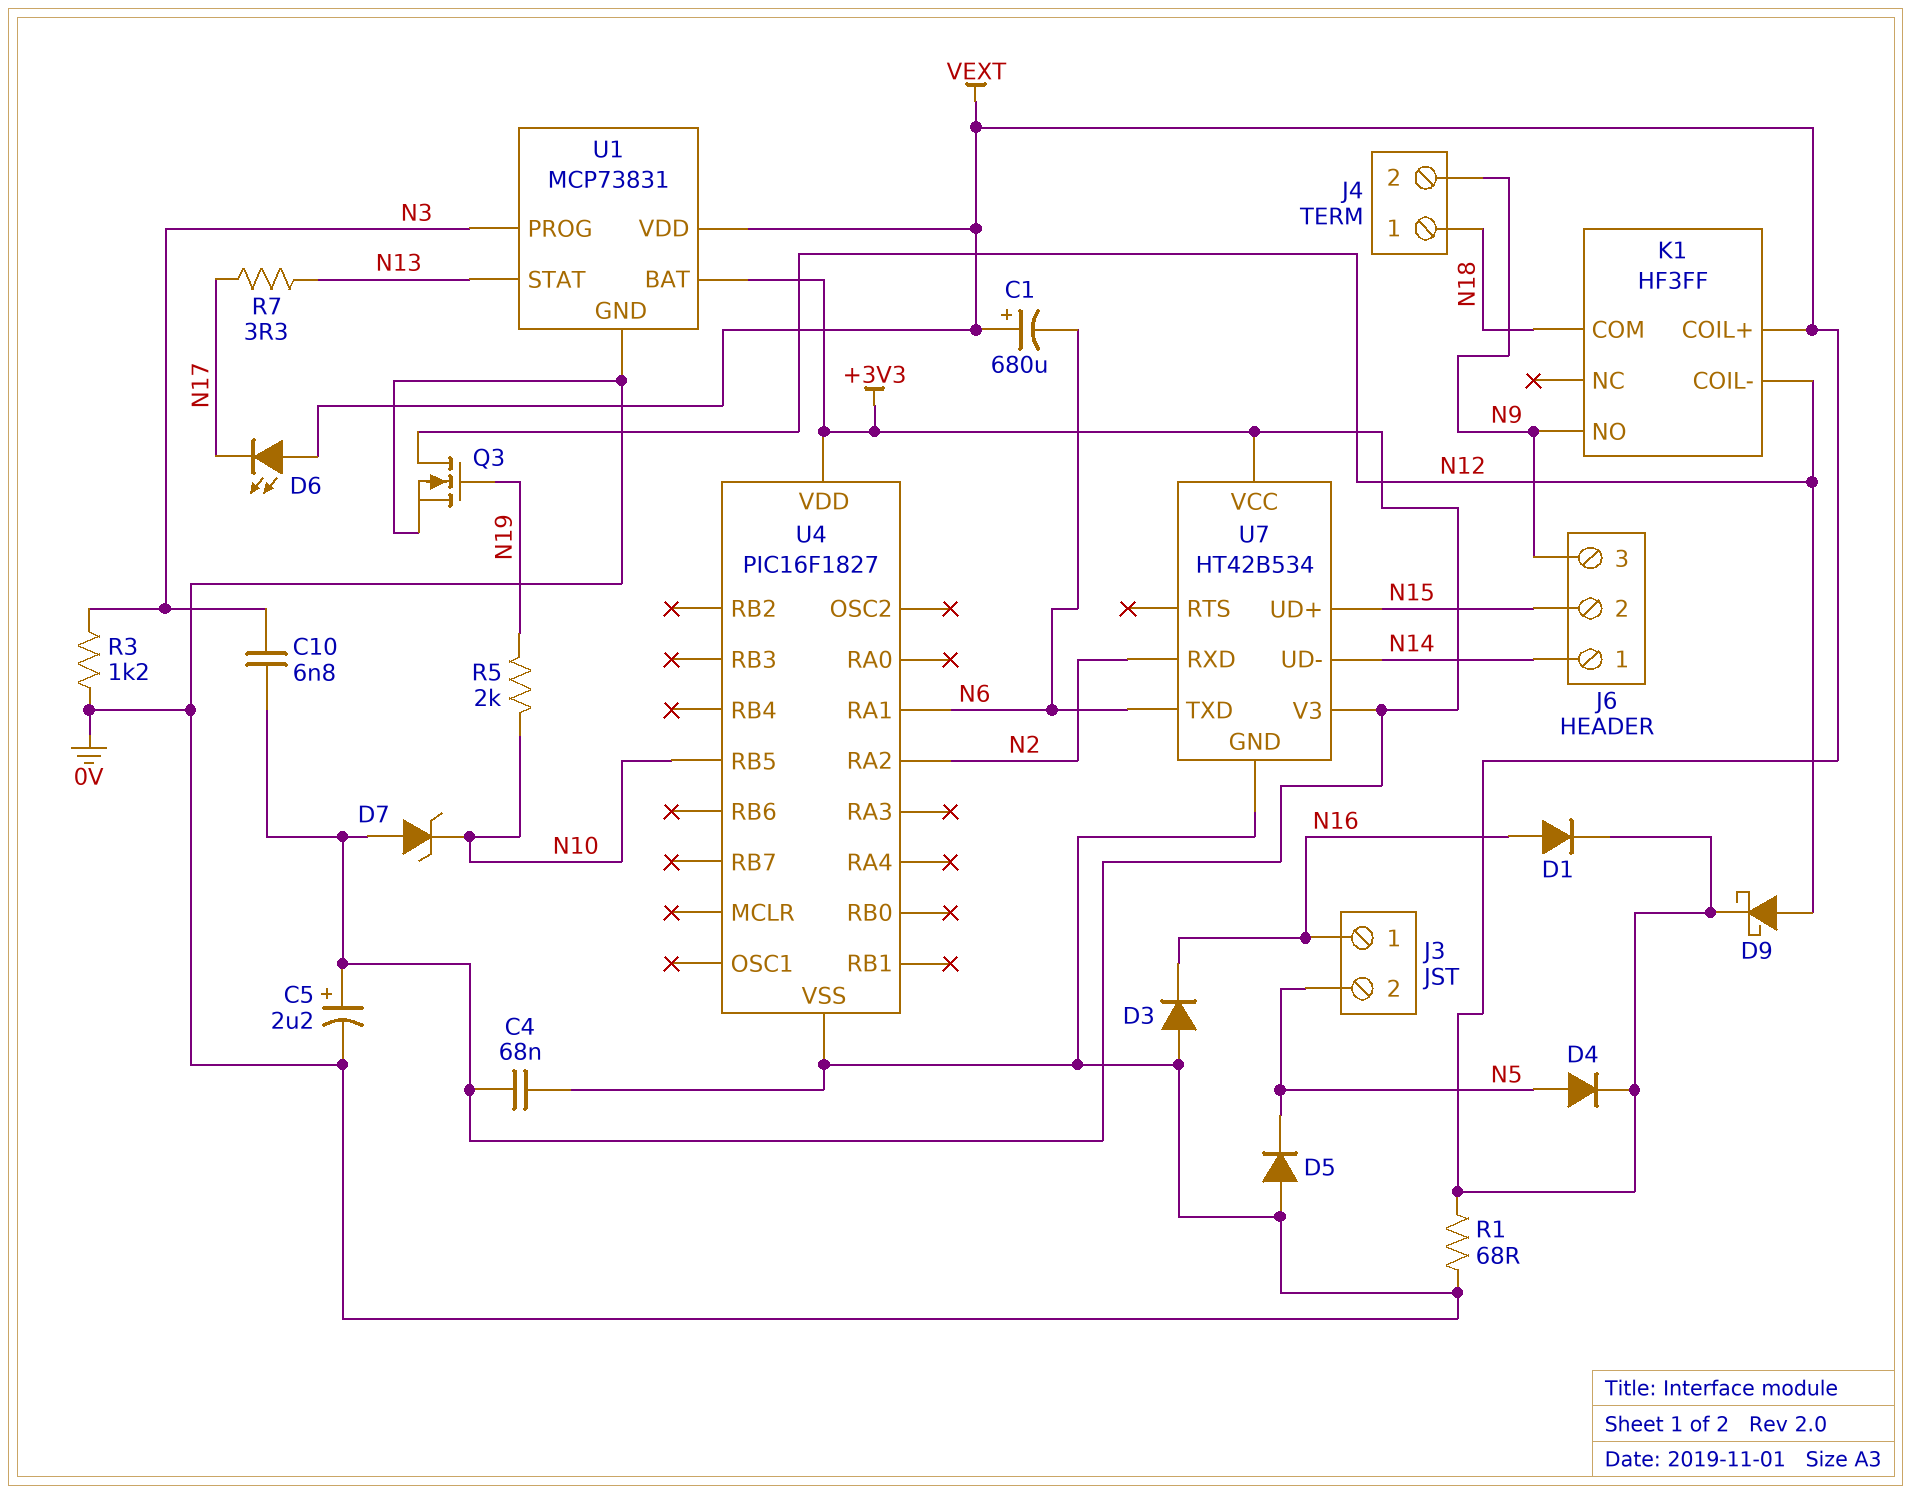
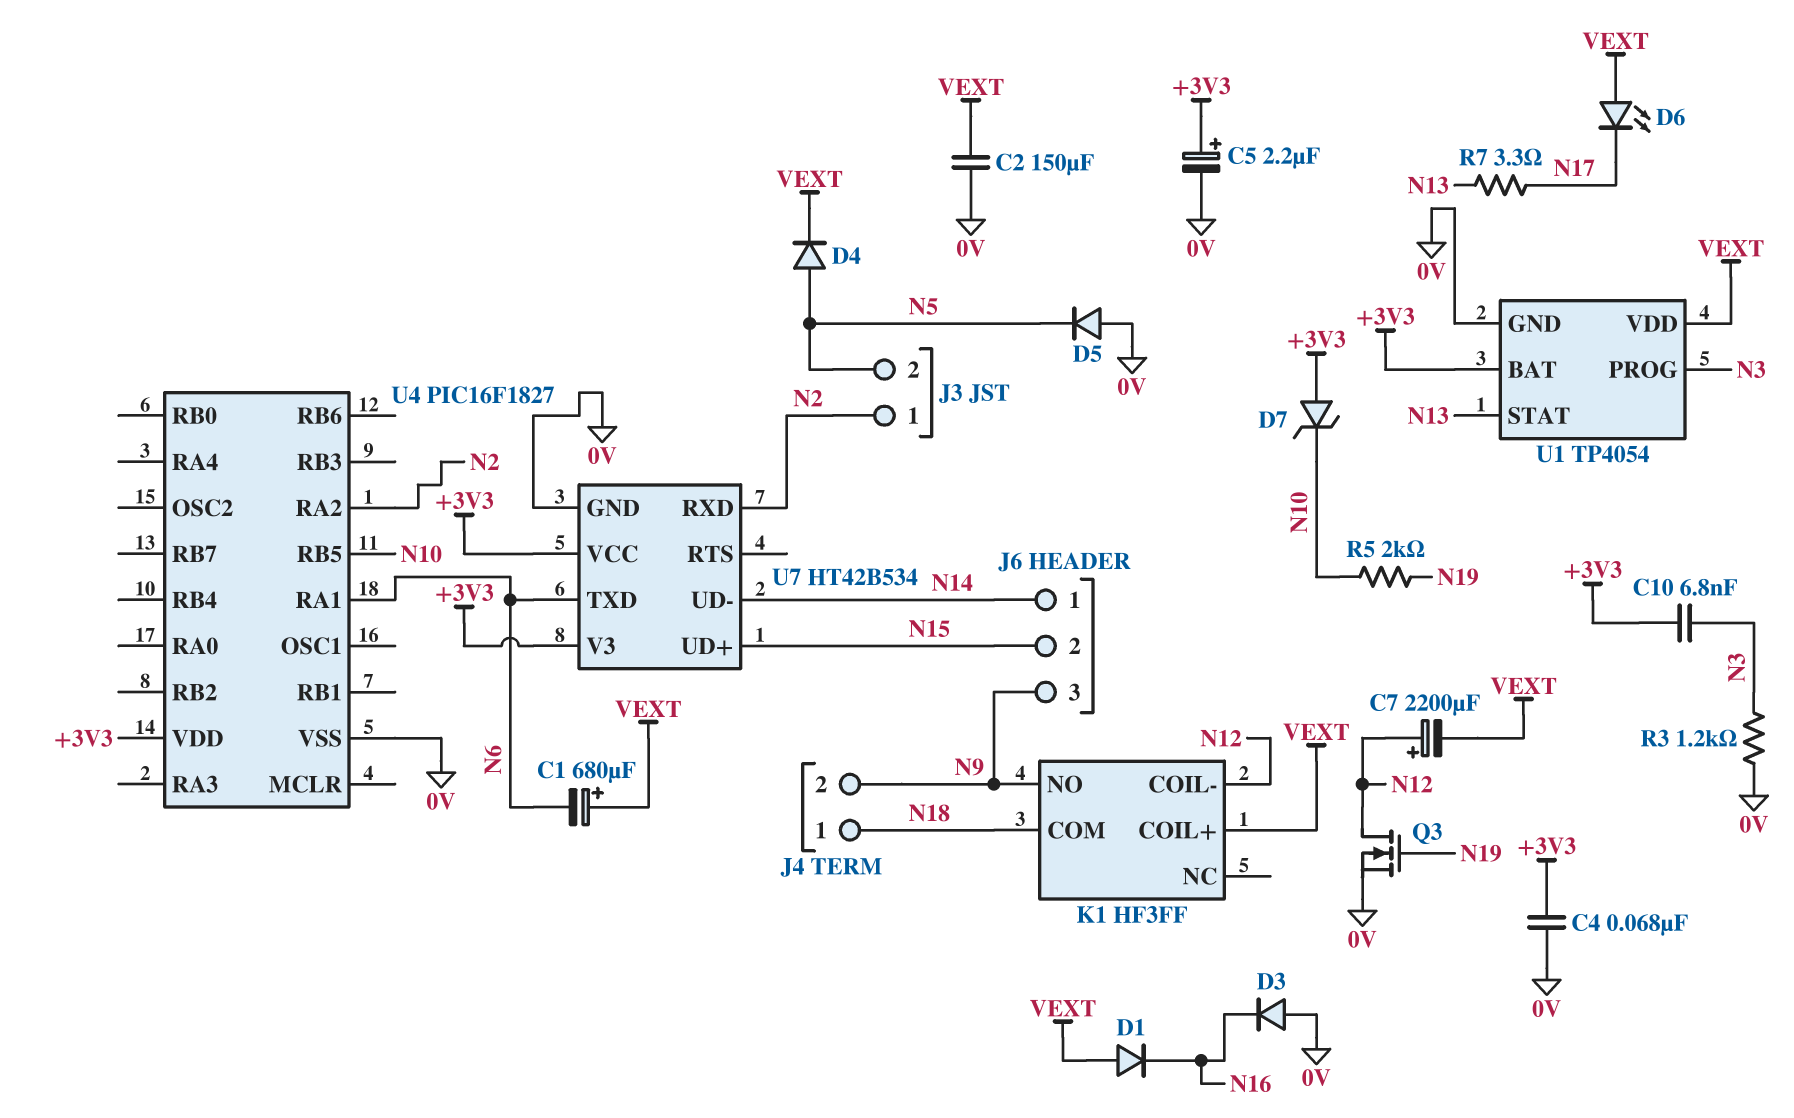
C2: none -> 150uF (0V, VEXT)
C7: none -> 2200uF (plus N12, minus VEXT)
D1: diode (A N16, K VEXT) -> diode (A VEXT, K N16)
D9: schottky (A N12, K VEXT) -> none
J3 pin 1: N16 -> N2
R1: 68 (0V, VEXT) -> none
U1: MCP73831 -> TP4054

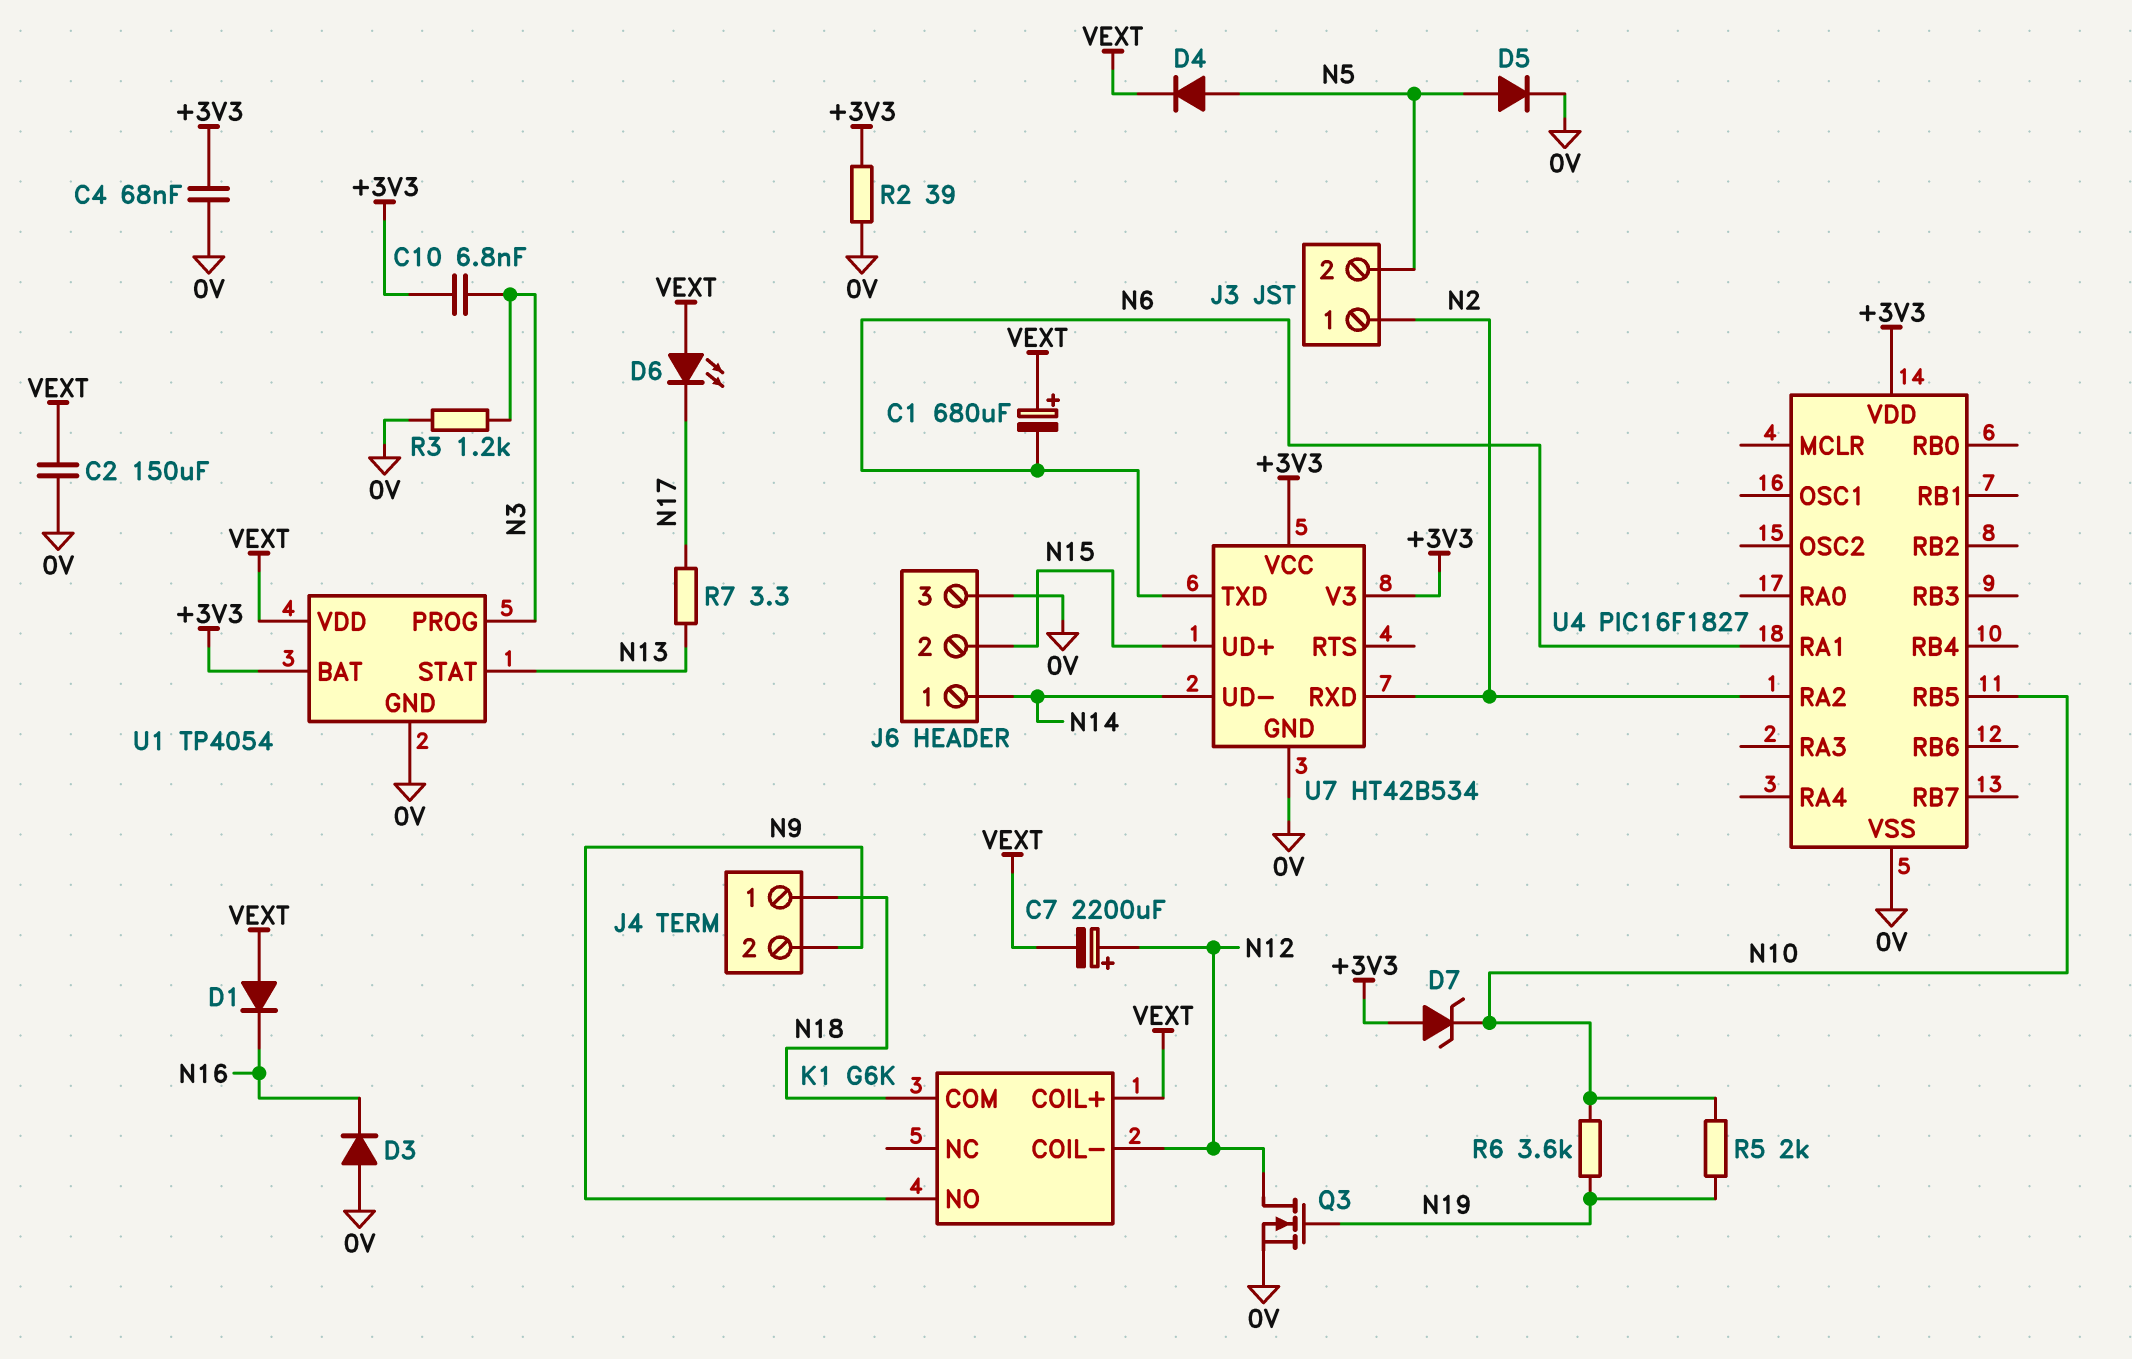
C5: 2.2uF (plus +3V3, minus 0V) -> none
D5: diode (A 0V, K N5) -> diode (A N5, K 0V)
J6 pin 3: N9 -> 0V
K1: HF3FF -> G6K
R2: none -> 39 (+3V3, 0V)
R6: none -> 3.6k (N10, N19)

